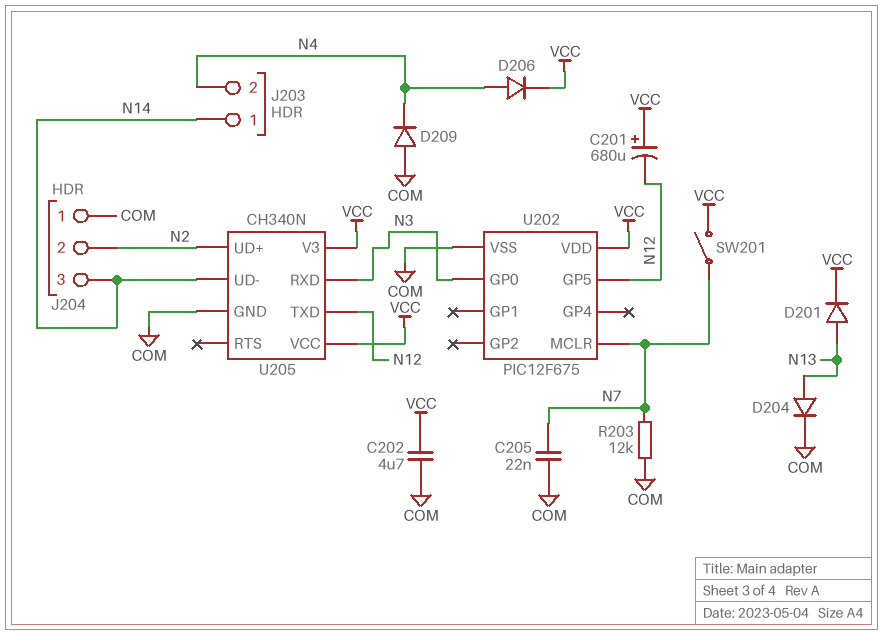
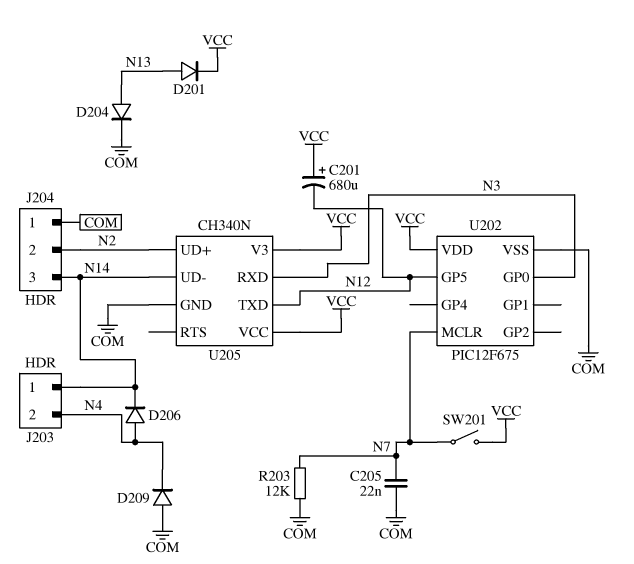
C202: 4.7uF (COM, VCC) -> none
D206: diode (A N4, K VCC) -> diode (A N4, K N14)

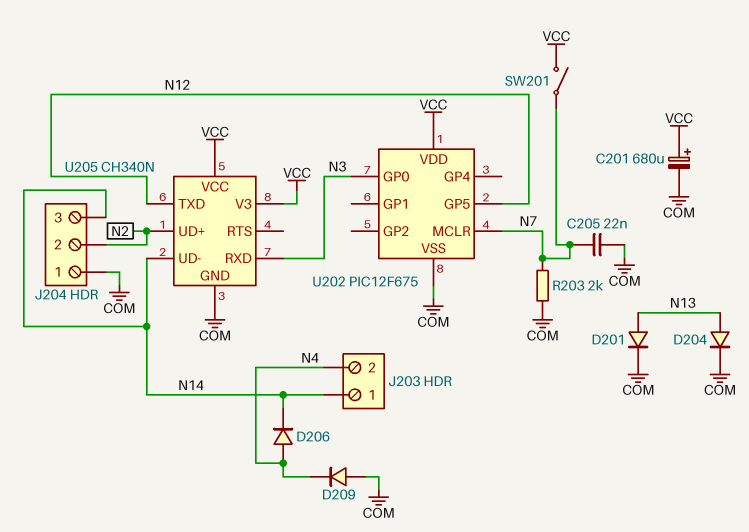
C201: 680uF (plus VCC, minus N12) -> 680uF (plus VCC, minus COM)
D201: diode (A N13, K VCC) -> diode (A N13, K COM)
R203: 12k (COM, N7) -> 2k (COM, N7)

